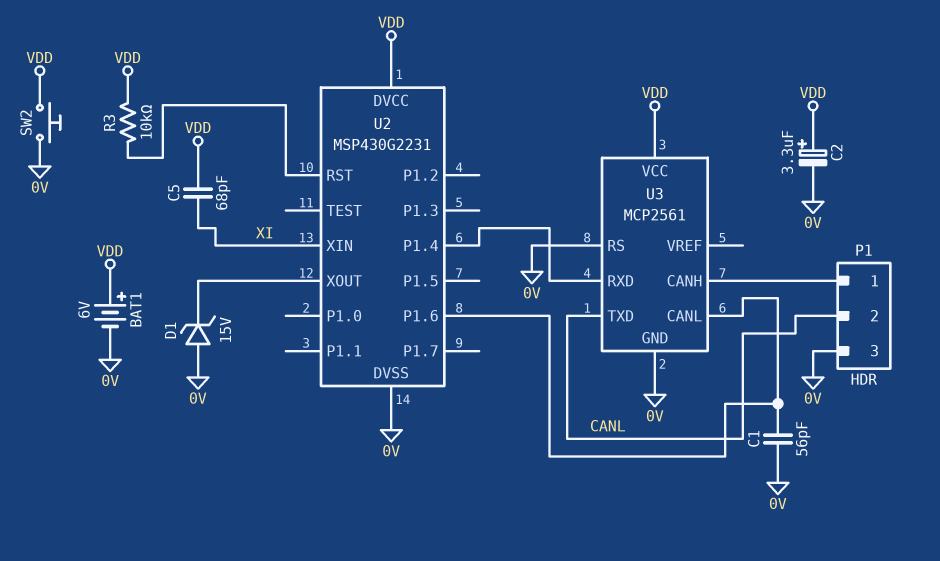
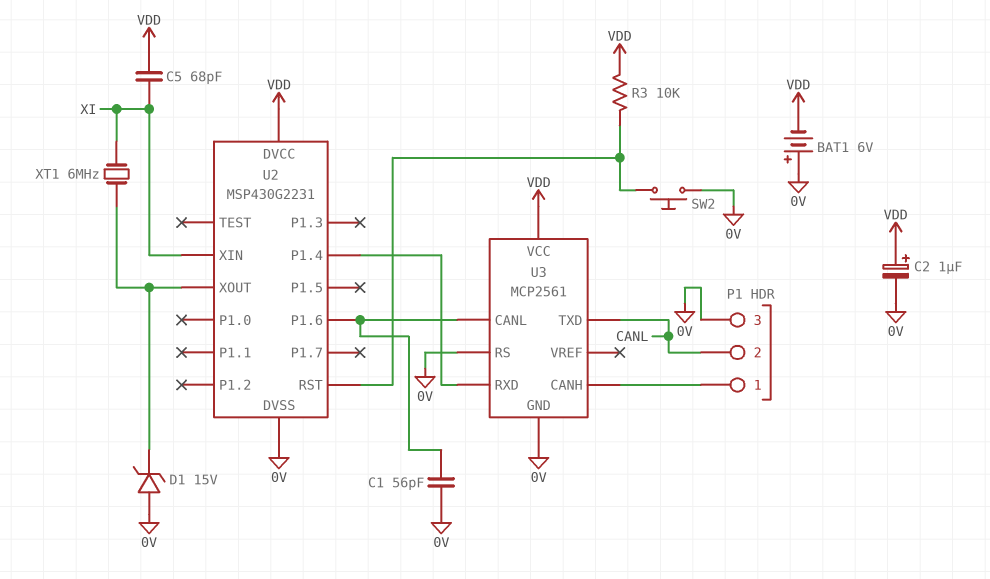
BAT1: 6V (plus VDD, minus 0V) -> 6V (plus 0V, minus VDD)
C2: 3.3uF (plus VDD, minus 0V) -> 1uF (plus VDD, minus 0V)
SW2: button (0V, VDD) -> button (0V, U2/RST)
XT1: none -> 6MHz (U2/XOUT, XI)

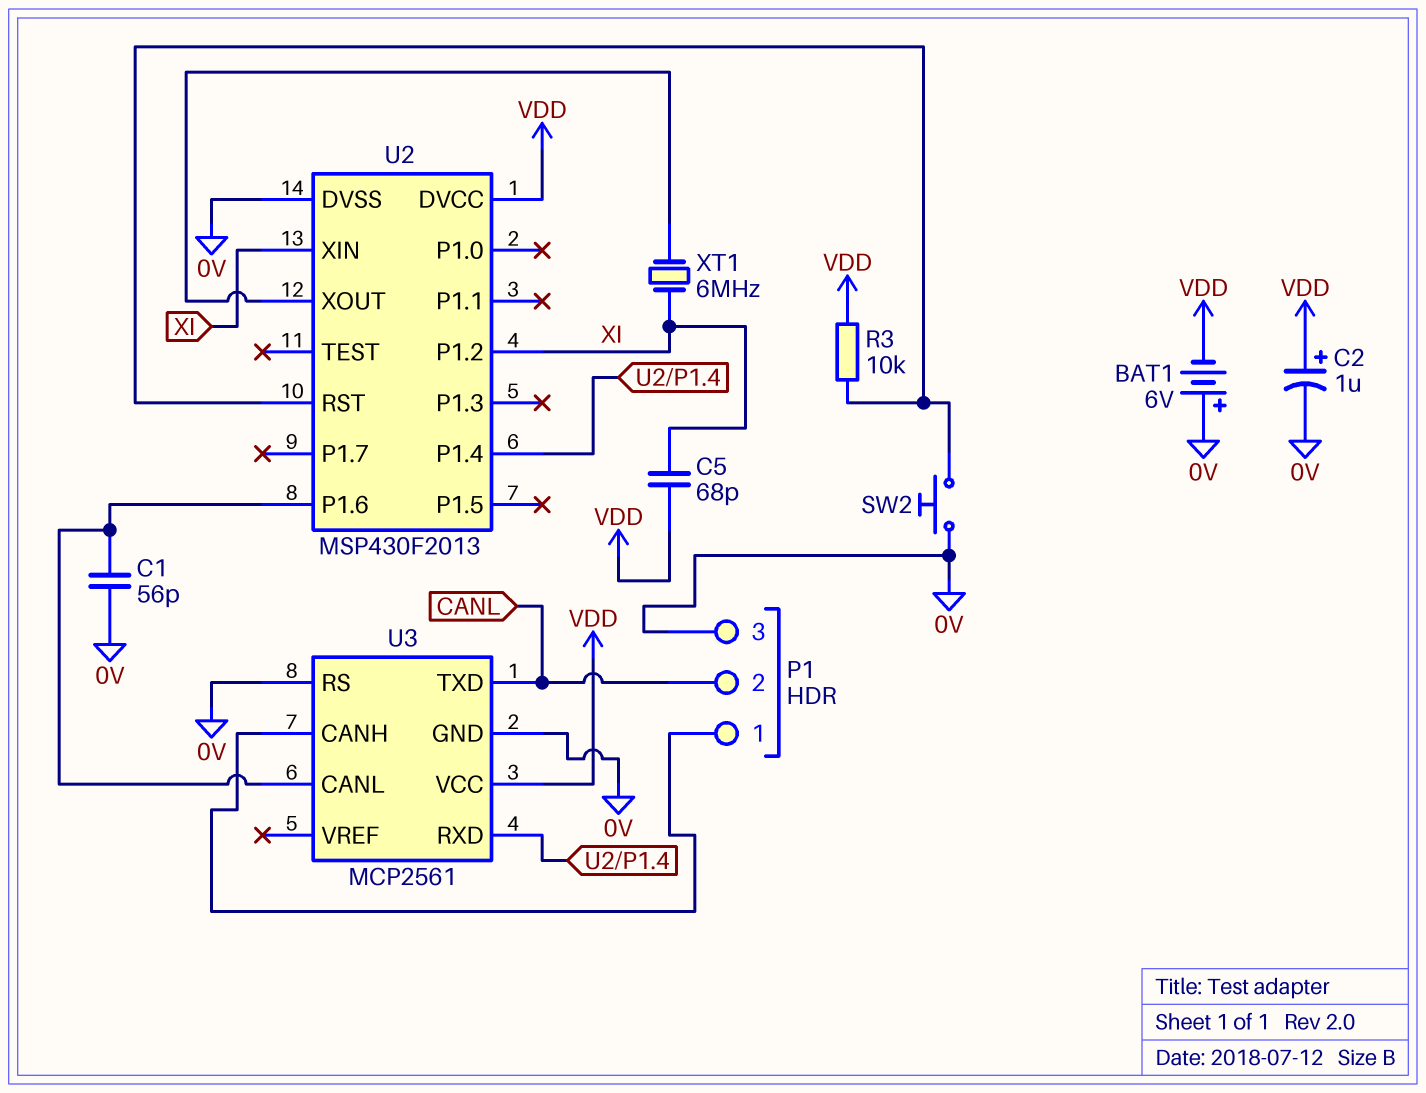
D1: zener 15V (A 0V, K U2/XOUT) -> none
U2: MSP430G2231 -> MSP430F2013
U2 pin P1.2: none -> XI

